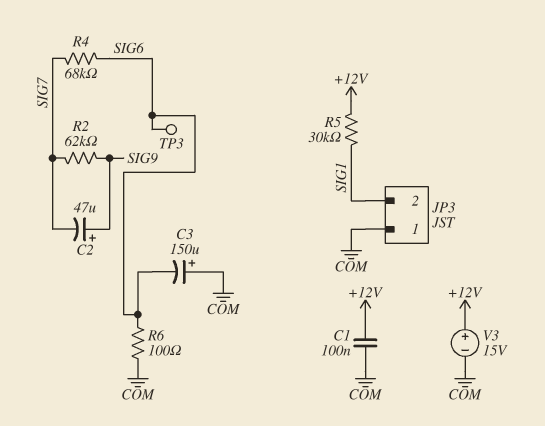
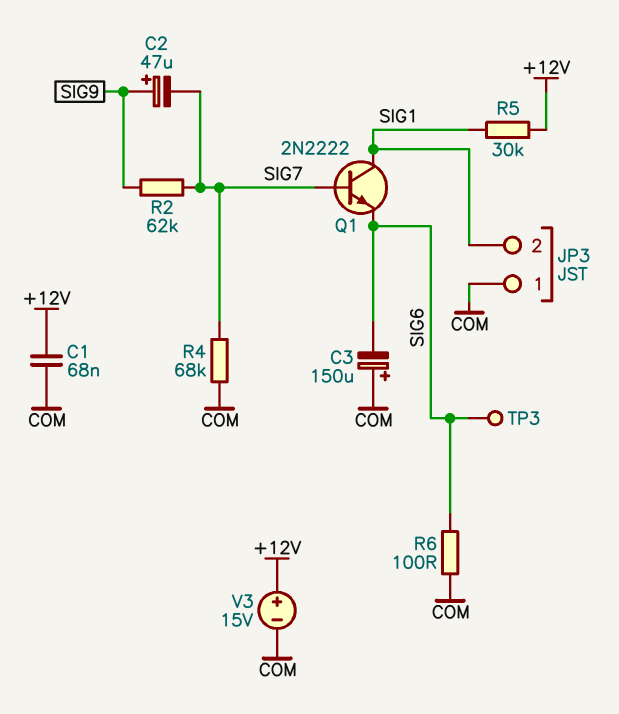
C1: 100nF (+12V, COM) -> 68nF (+12V, COM)
Q1: none -> NPN 2N2222 (B SIG7, C SIG1, E SIG6)
R4: 68k (SIG6, SIG7) -> 68k (COM, SIG7)

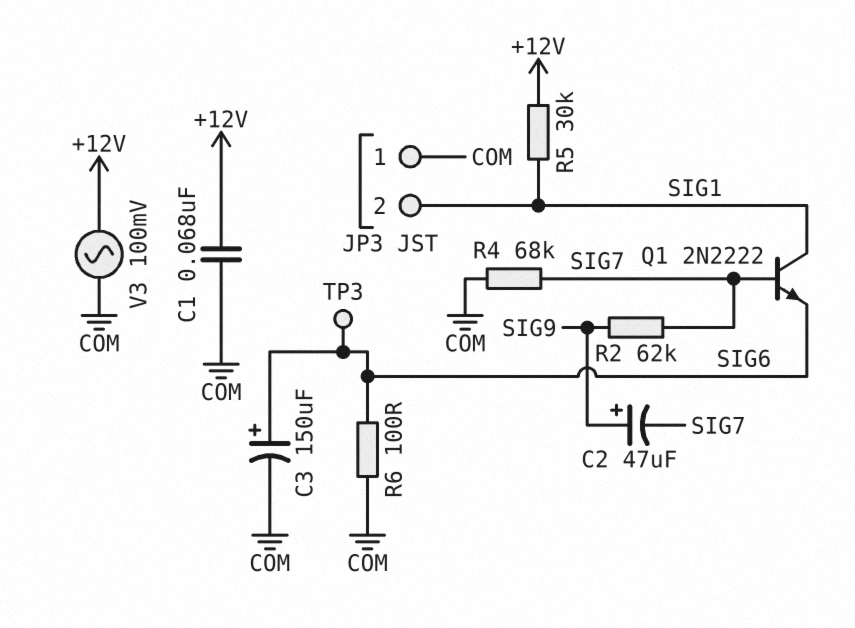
C3: 150uF (plus COM, minus SIG6) -> 150uF (plus SIG6, minus COM)
V3: 15V (plus +12V, minus COM) -> AC 100mV (+12V, COM)

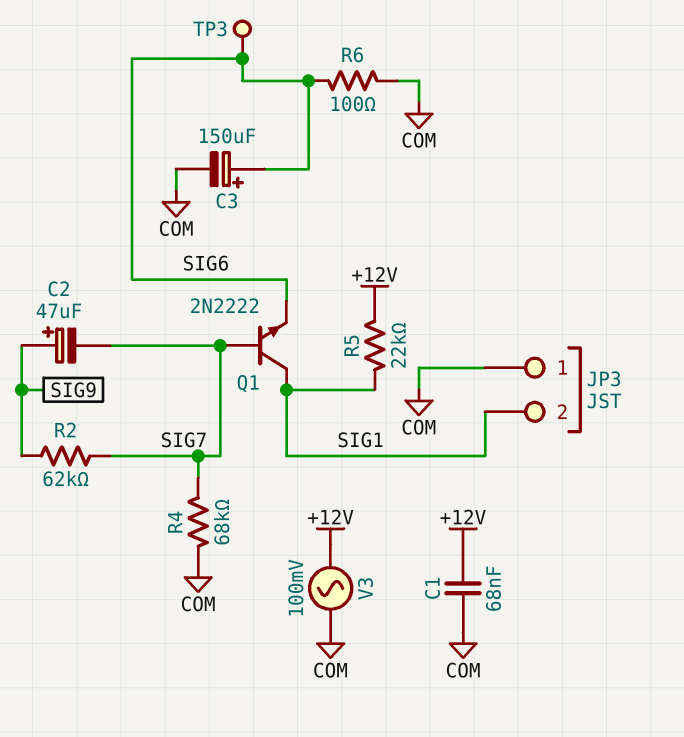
R5: 30k (+12V, SIG1) -> 22k (+12V, SIG1)

